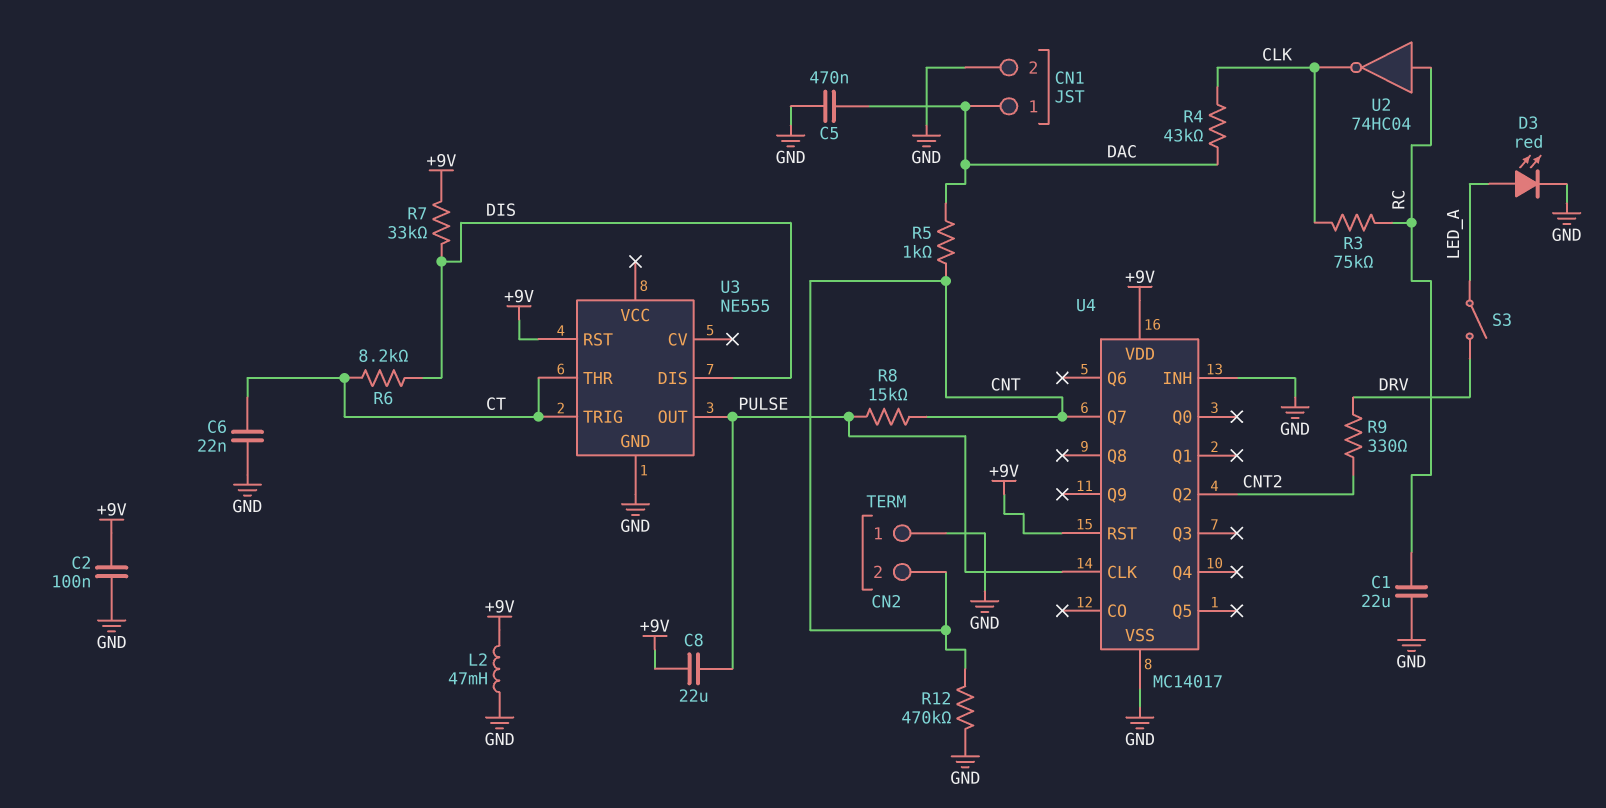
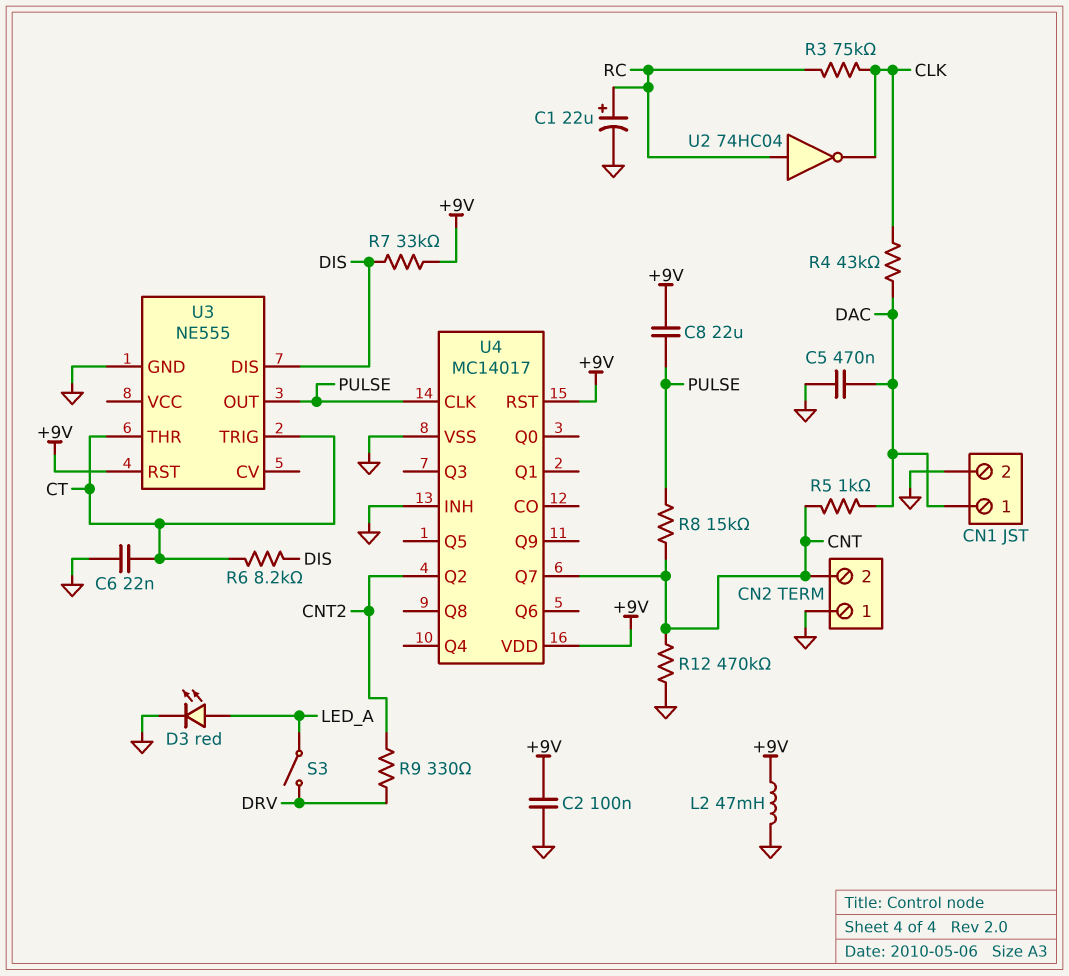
C1: 22uF (GND, RC) -> 22uF (plus RC, minus GND)

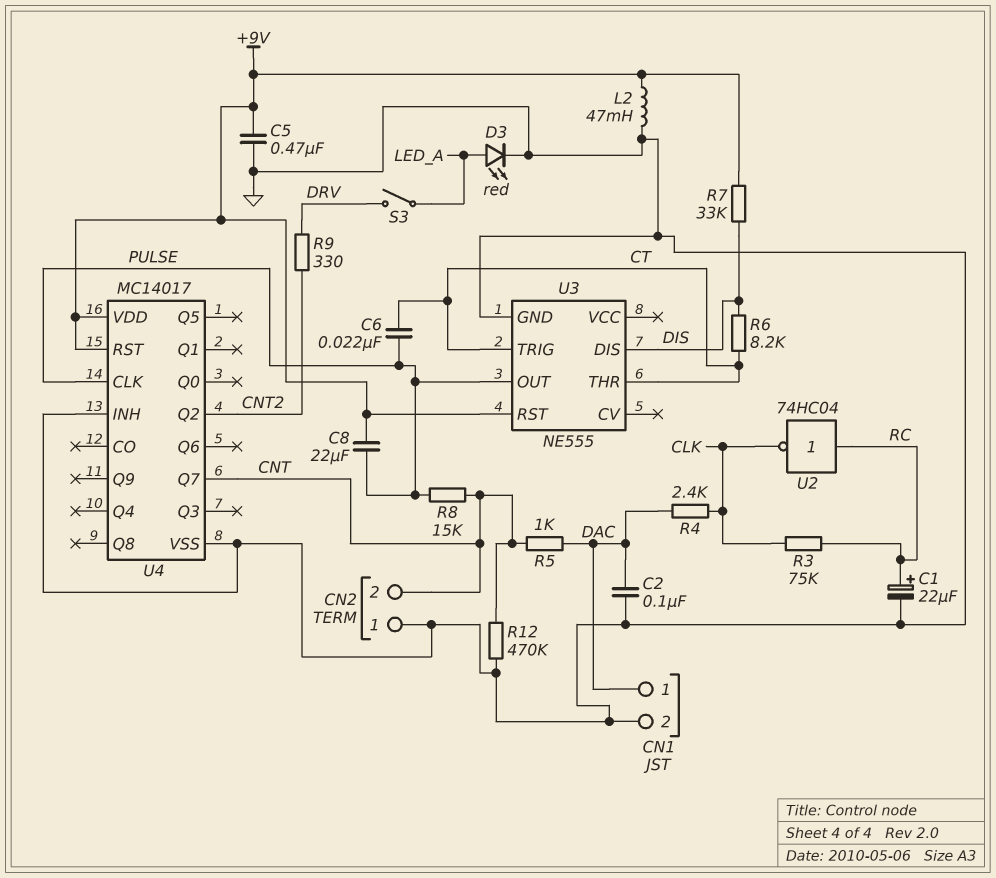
C2: 100nF (+9V, GND) -> 100nF (DAC, GND)
C5: 470nF (DAC, GND) -> 470nF (+9V, GND)
C6: 22nF (CT, GND) -> 22nF (CT, PULSE)
R4: 43k (CLK, DAC) -> 2.4k (CLK, DAC)

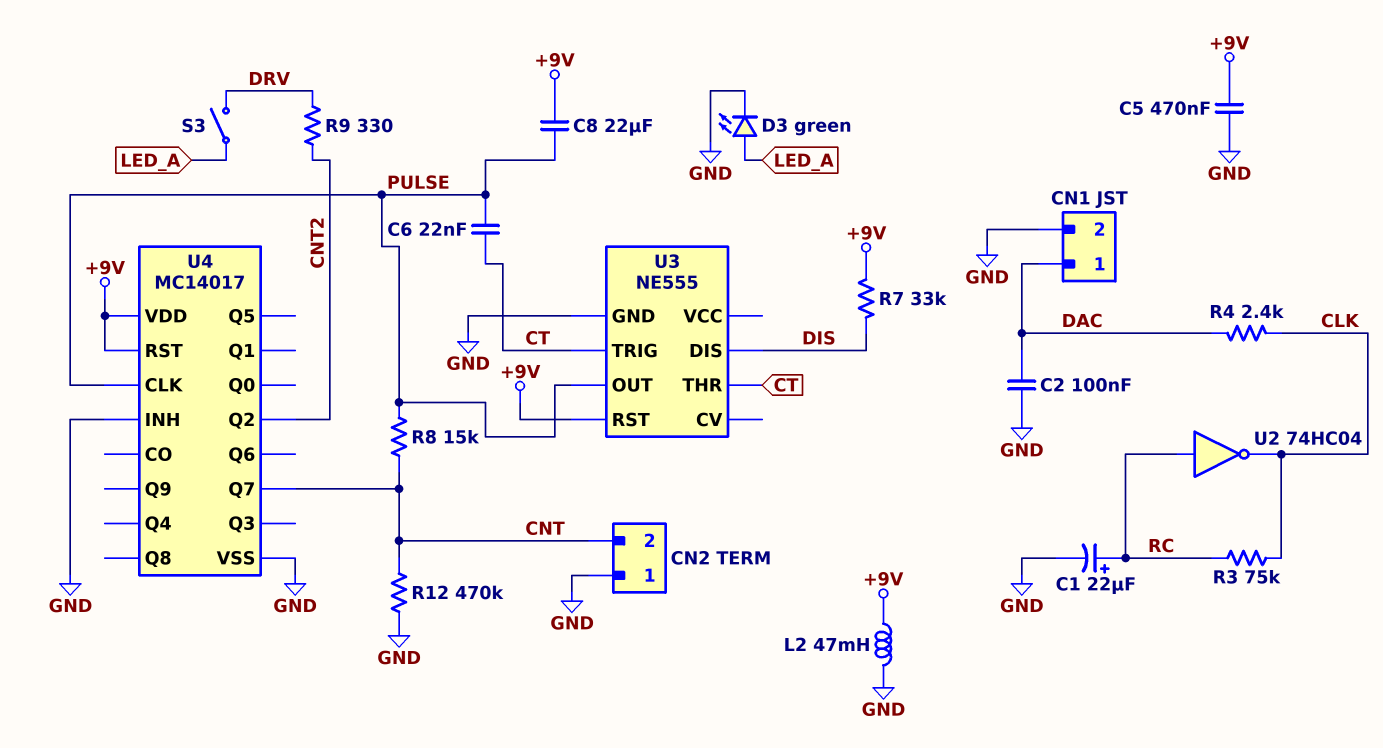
D3: LED red (A LED_A, K GND) -> LED green (A LED_A, K GND)
R5: 1k (CNT, DAC) -> none
R6: 8.2k (CT, DIS) -> none

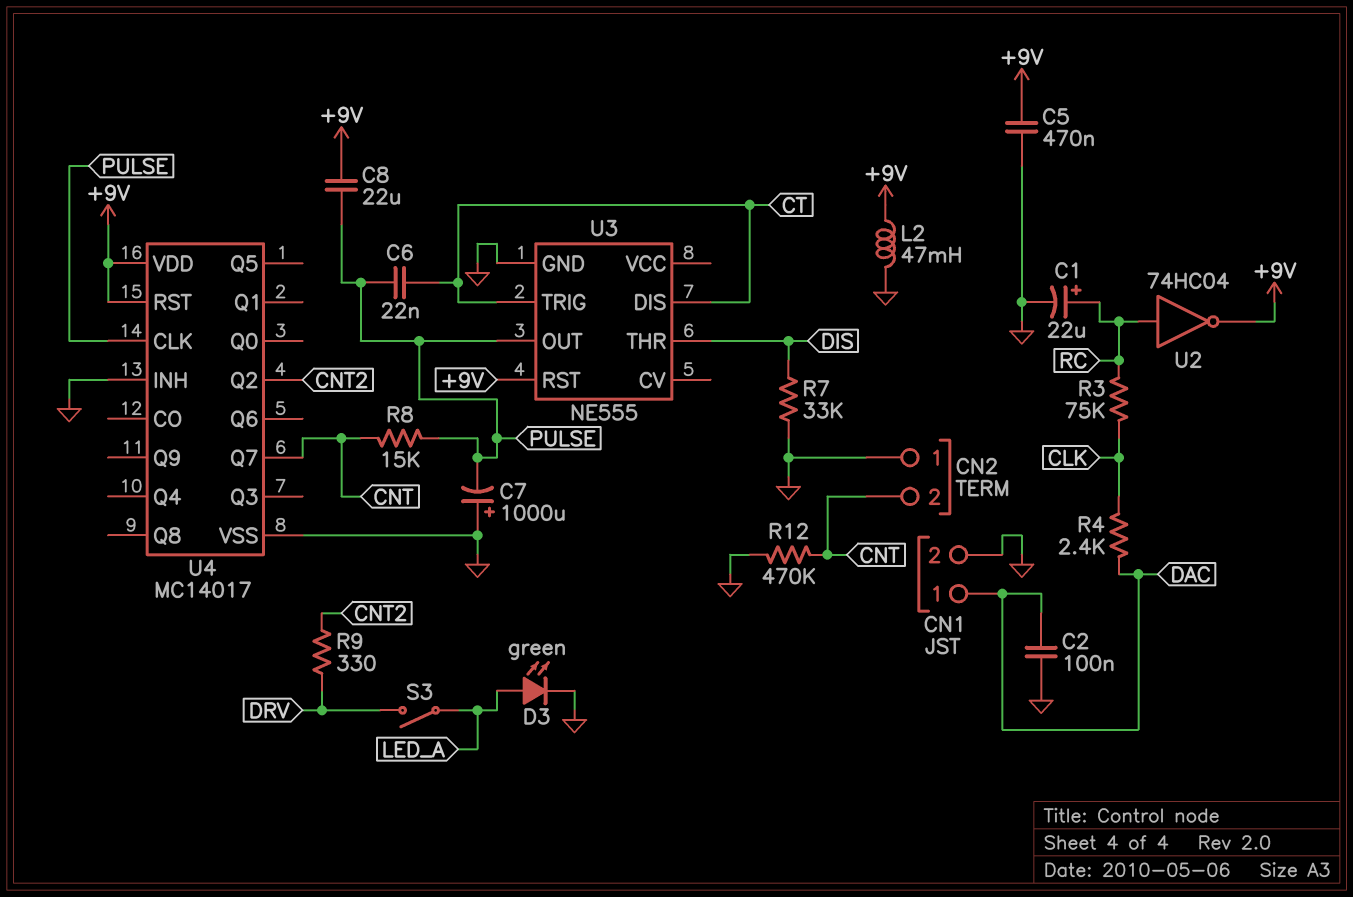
C7: none -> 1000uF (plus GND, minus PULSE)
R7: 33k (+9V, DIS) -> 33k (DIS, GND)
U2: NOT 74HC04 (in RC, out CLK) -> NOT 74HC04 (in RC, out +9V)
U3 pin DIS: DIS -> CT
U3 pin THR: CT -> DIS

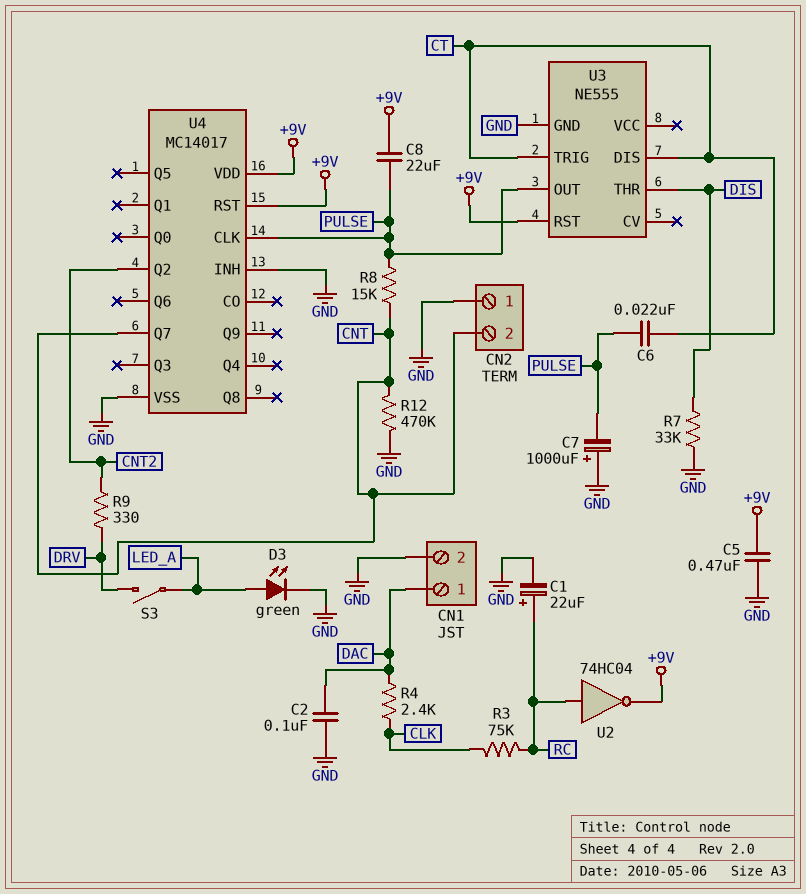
L2: 47mH (+9V, GND) -> none

